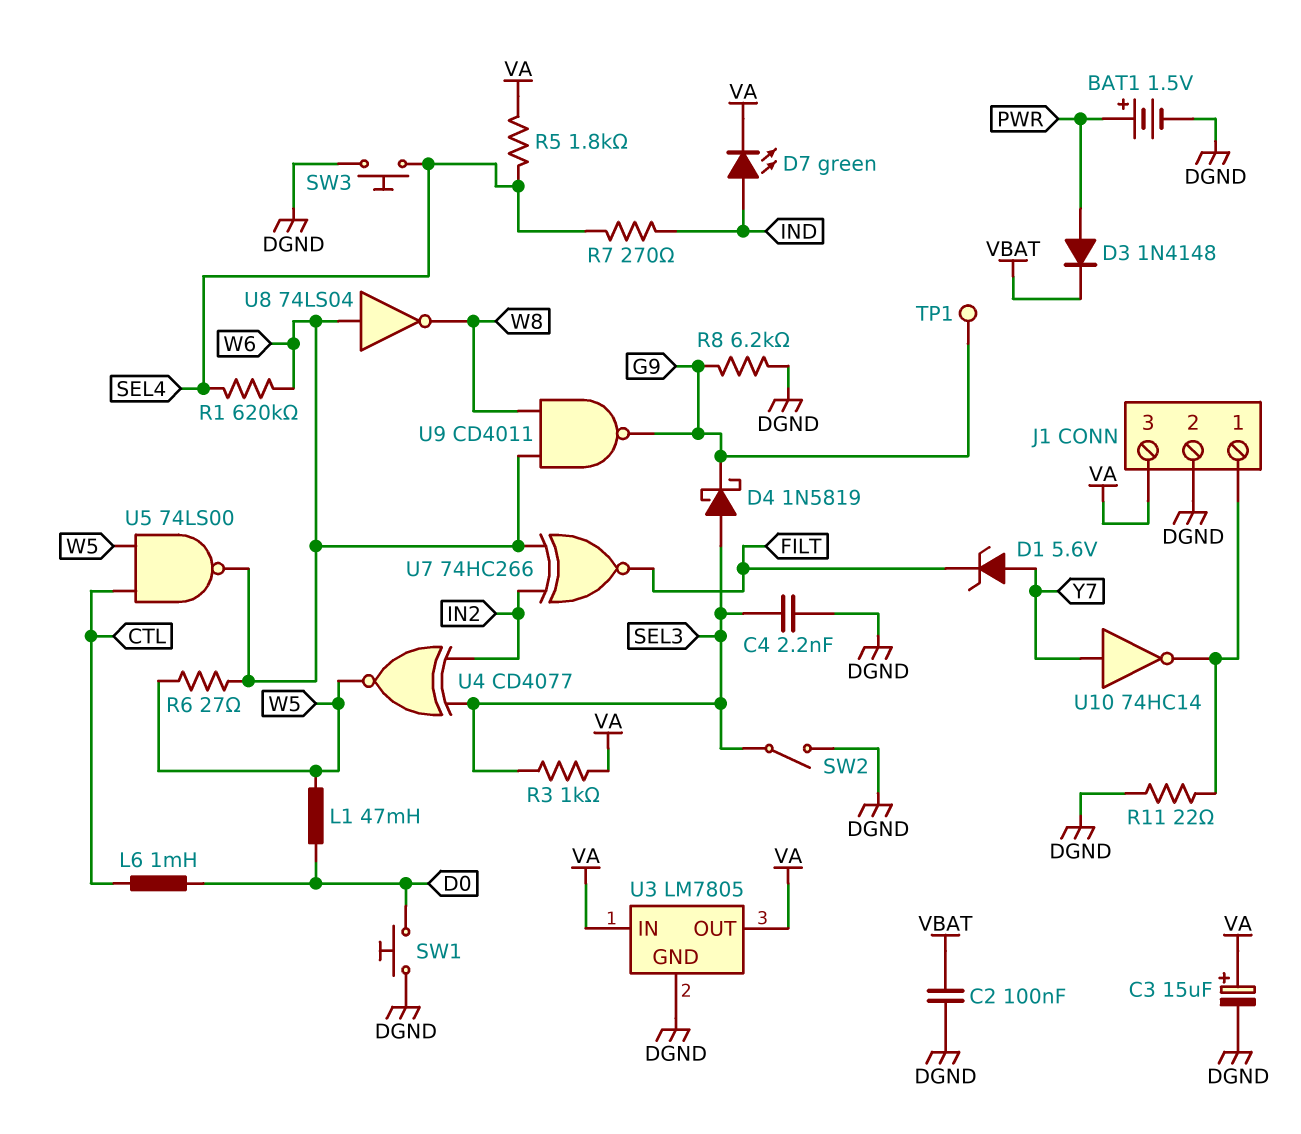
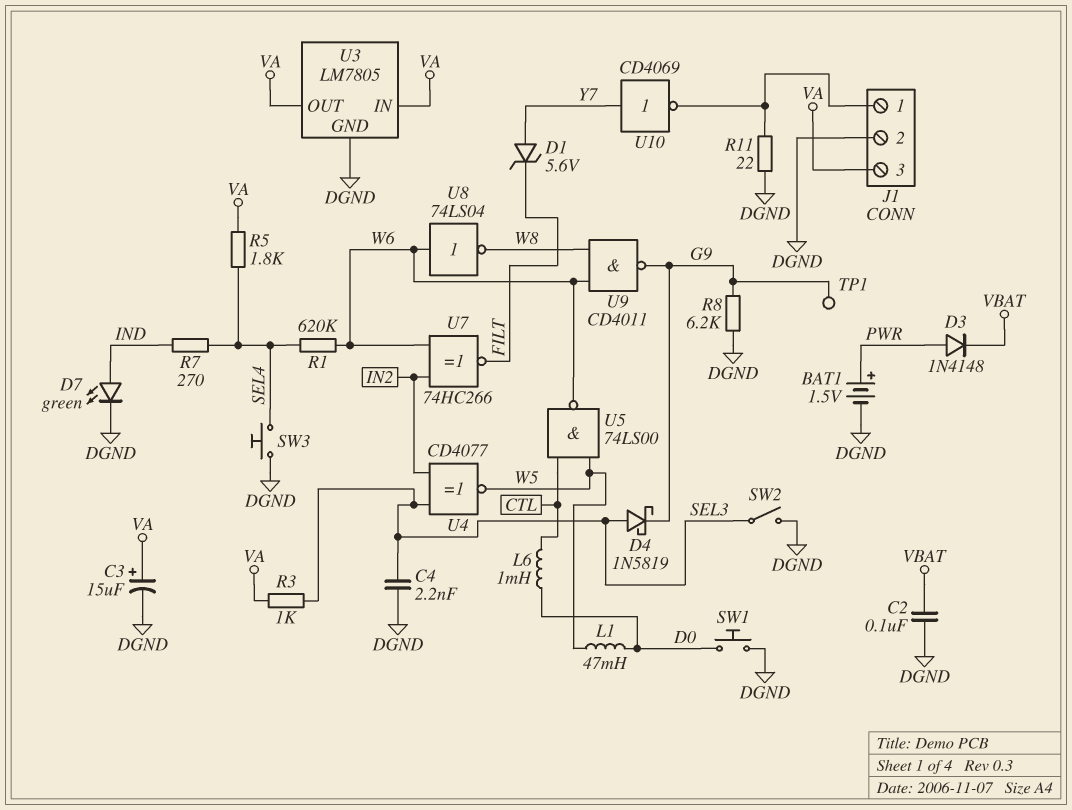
D7: LED green (A IND, K VA) -> LED green (A IND, K DGND)
R6: 27 (W5, W6) -> none
U10: NOT 74HC14 (in Y7, out J1/1) -> NOT CD4069 (in Y7, out J1/1)

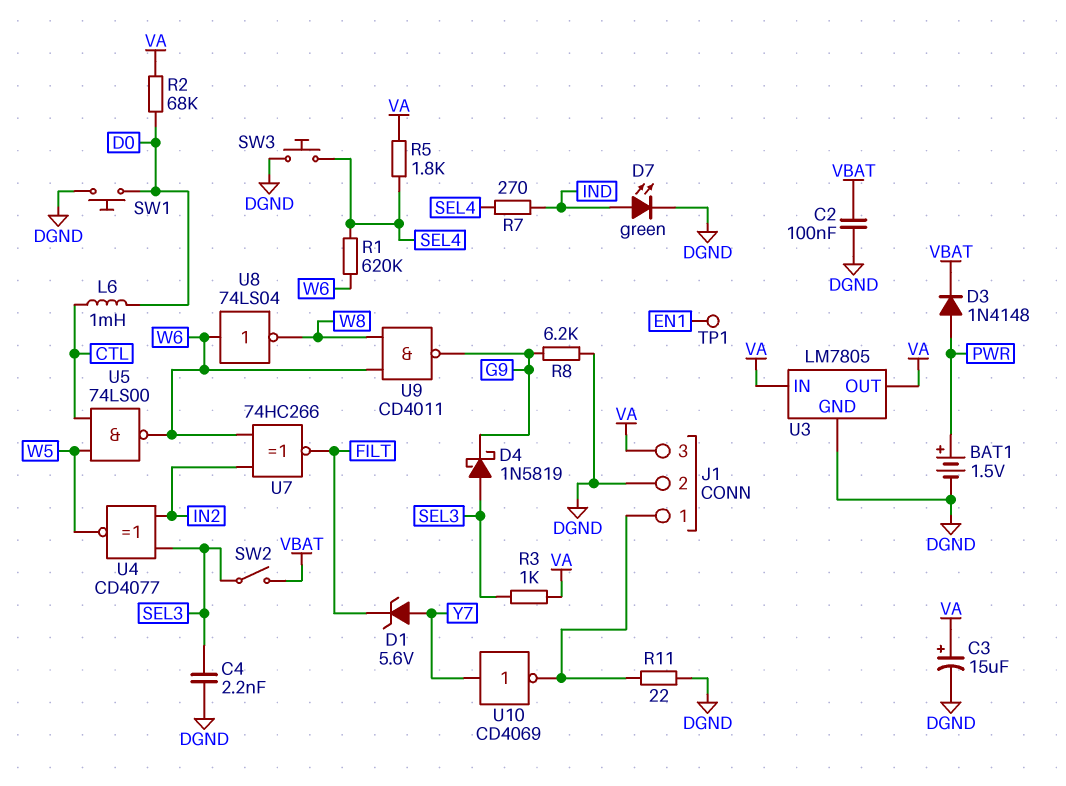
L1: 47mH (D0, W5) -> none
R2: none -> 68k (D0, VA)
SW2: switch (DGND, SEL3) -> switch (SEL3, VBAT)
TP1: test point (G9) -> test point (EN1)

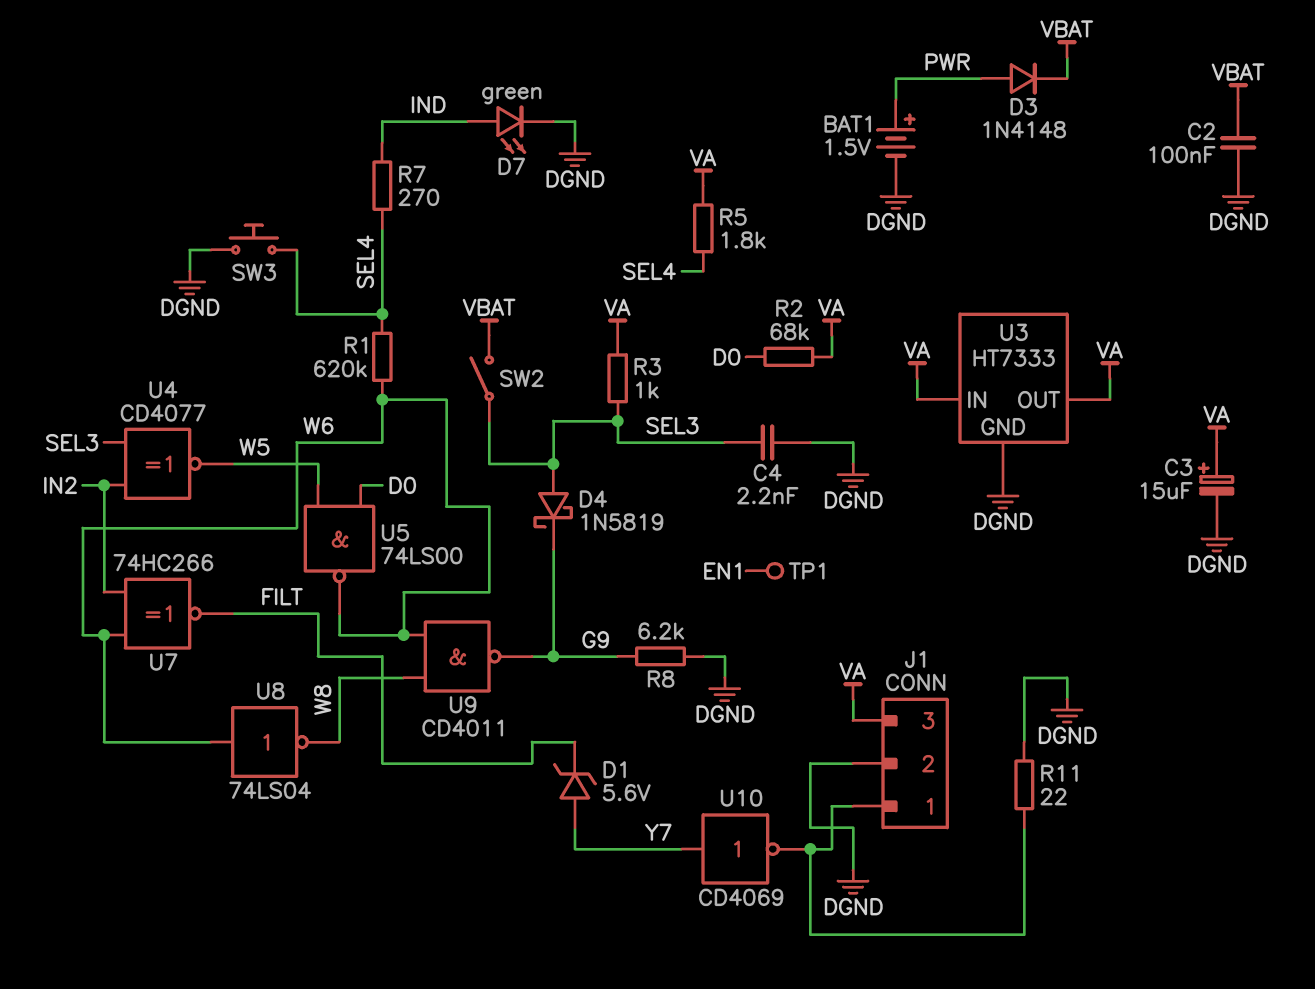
L6: 1mH (CTL, D0) -> none
SW1: button (D0, DGND) -> none
U3: LM7805 -> HT7333
U5: NAND 74LS00 (in CTL, in W5, out W6) -> NAND 74LS00 (in D0, in W5, out W6)

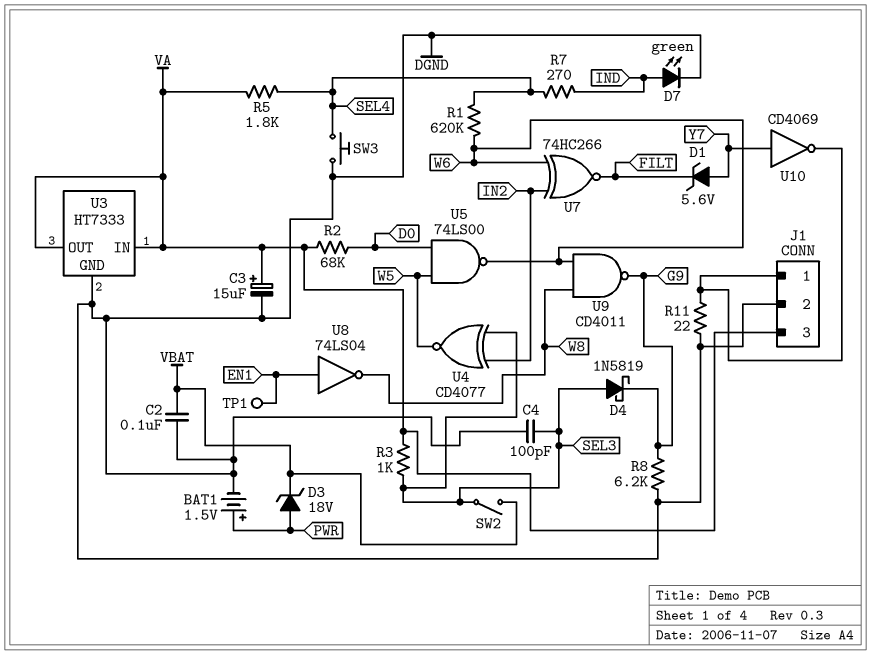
C4: 2.2nF (DGND, SEL3) -> 100pF (DGND, SEL3)
D3: diode 1N4148 (A PWR, K VBAT) -> zener 18V (A PWR, K VBAT)
U8: NOT 74LS04 (in W6, out W8) -> NOT 74LS04 (in EN1, out W8)

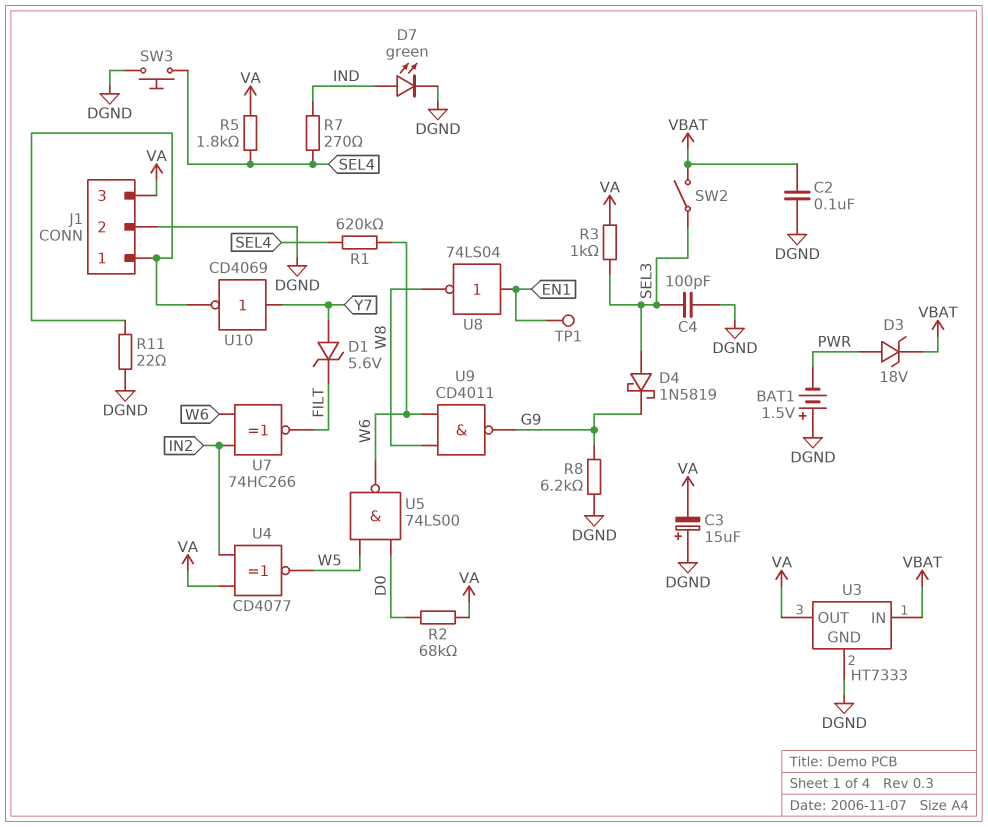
BAT1: 1.5V (plus PWR, minus DGND) -> 1.5V (plus DGND, minus PWR)
C3: 15uF (plus VA, minus DGND) -> 15uF (plus DGND, minus VA)
U3 pin IN: VA -> VBAT
U4: XNOR CD4077 (in IN2, in SEL3, out W5) -> XNOR CD4077 (in IN2, in VA, out W5)

